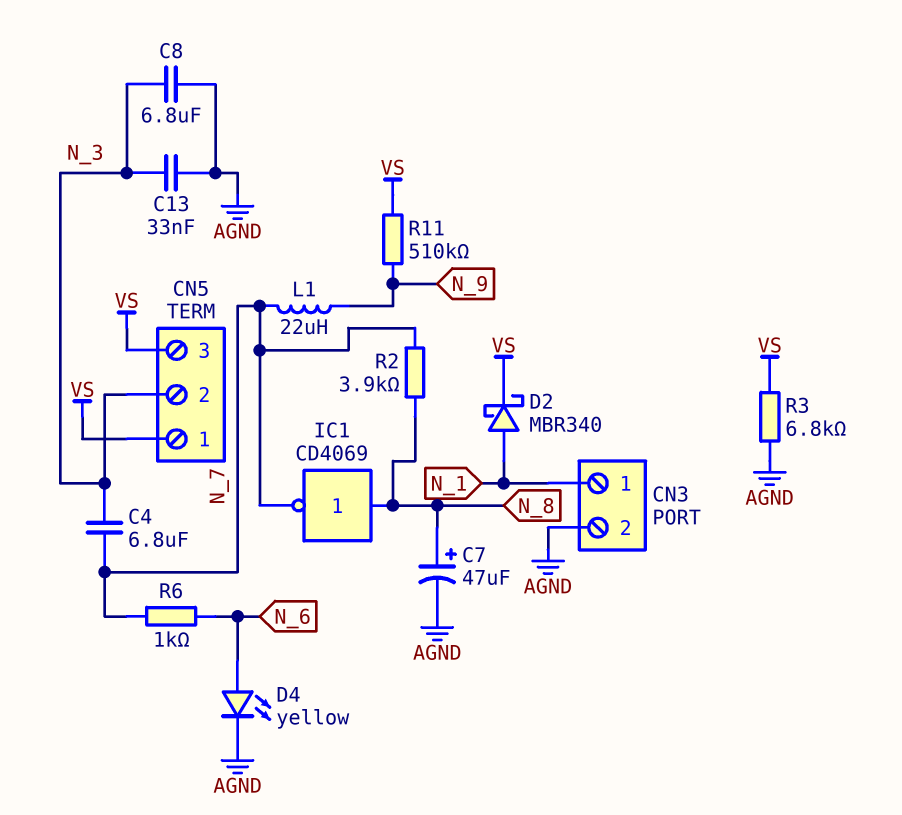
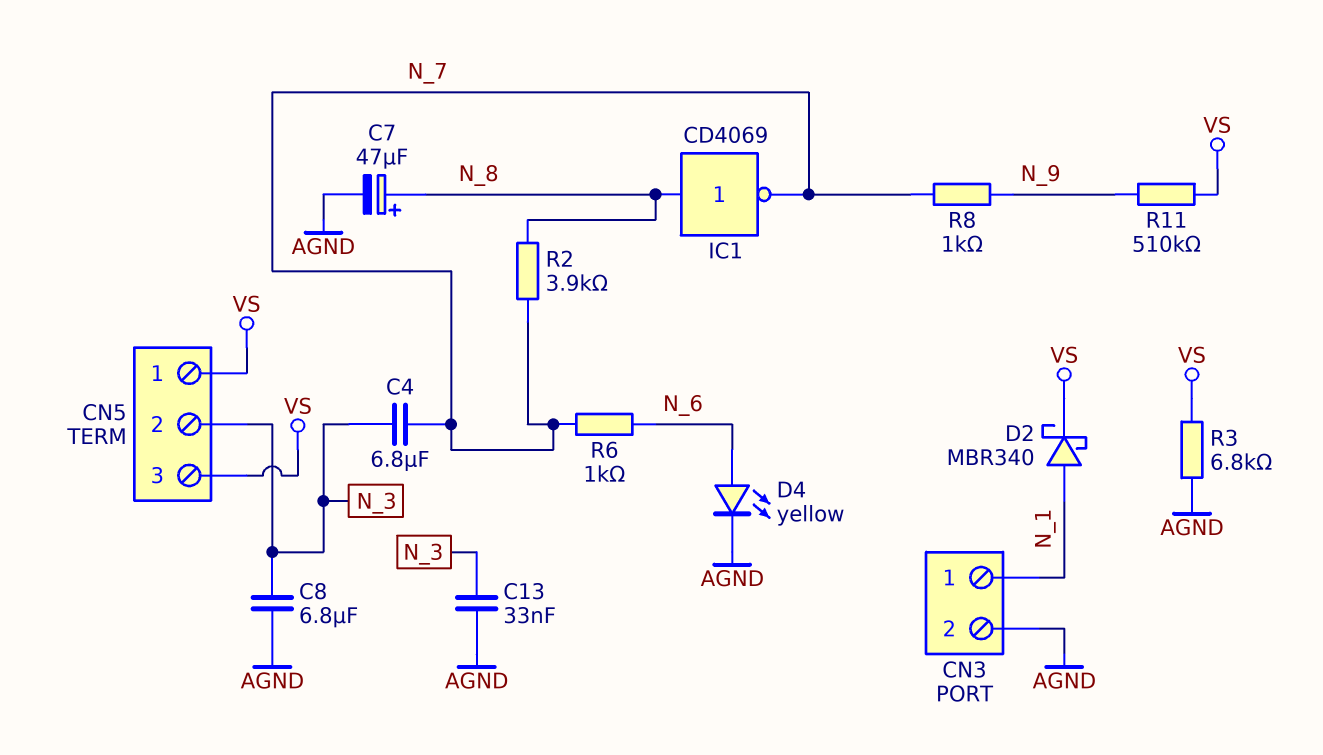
L1: 22uH (N_7, N_9) -> none
R8: none -> 1k (N_7, N_9)

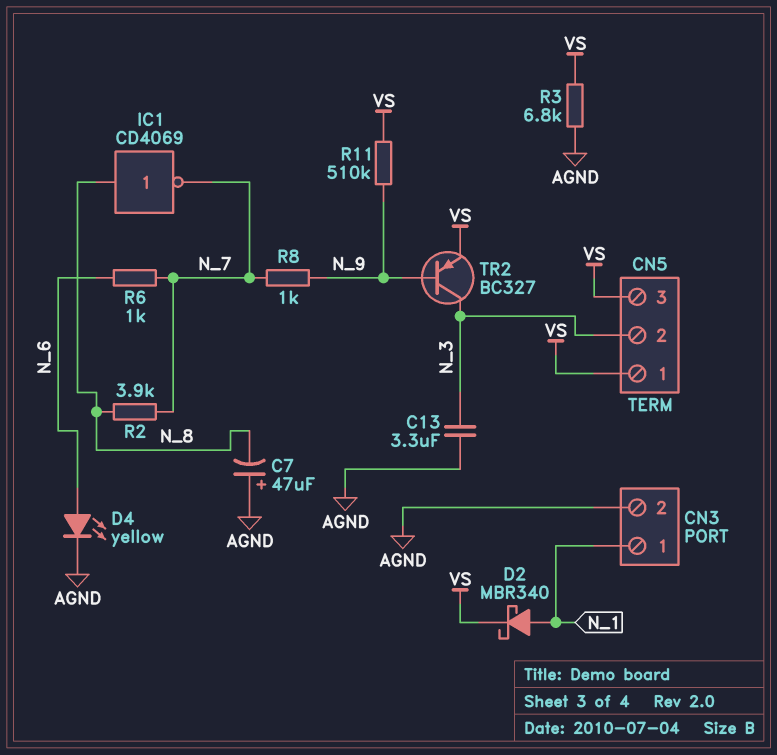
C4: 6.8uF (N_3, N_7) -> none
C7: 47uF (plus N_8, minus AGND) -> 47uF (plus AGND, minus N_8)
C8: 6.8uF (AGND, N_3) -> none
C13: 33nF (AGND, N_3) -> 3.3uF (AGND, N_3)
TR2: none -> PNP BC327 (B N_9, C N_3, E VS)

